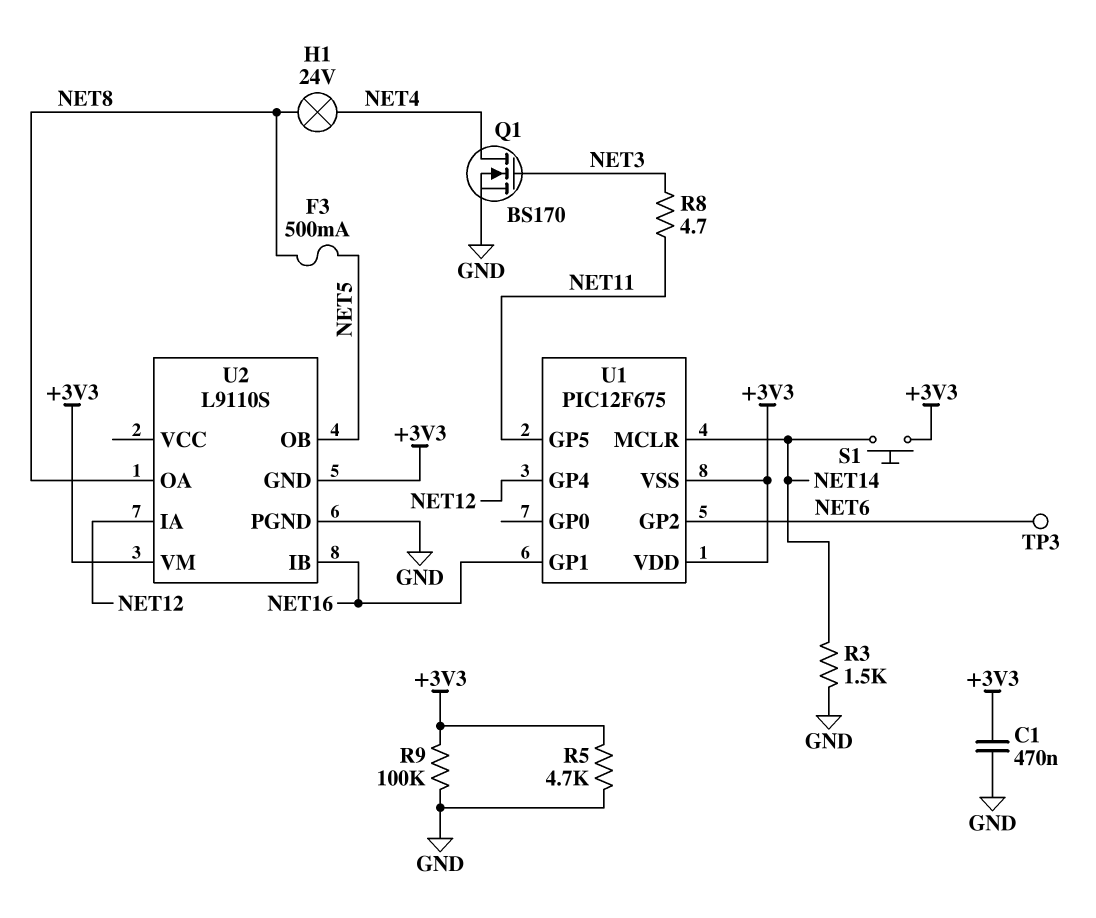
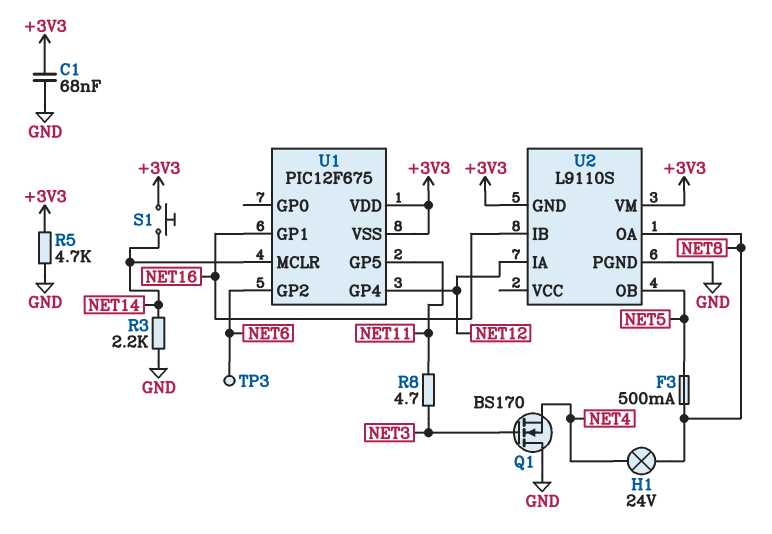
C1: 470nF (+3V3, GND) -> 68nF (+3V3, GND)
Q1: NMOS BS170 (G NET3, D NET4, S GND) -> NMOS BS170 (G NET3, D GND, S NET4)
R3: 1.5k (GND, NET14) -> 2.2k (GND, NET14)
R9: 100k (+3V3, GND) -> none

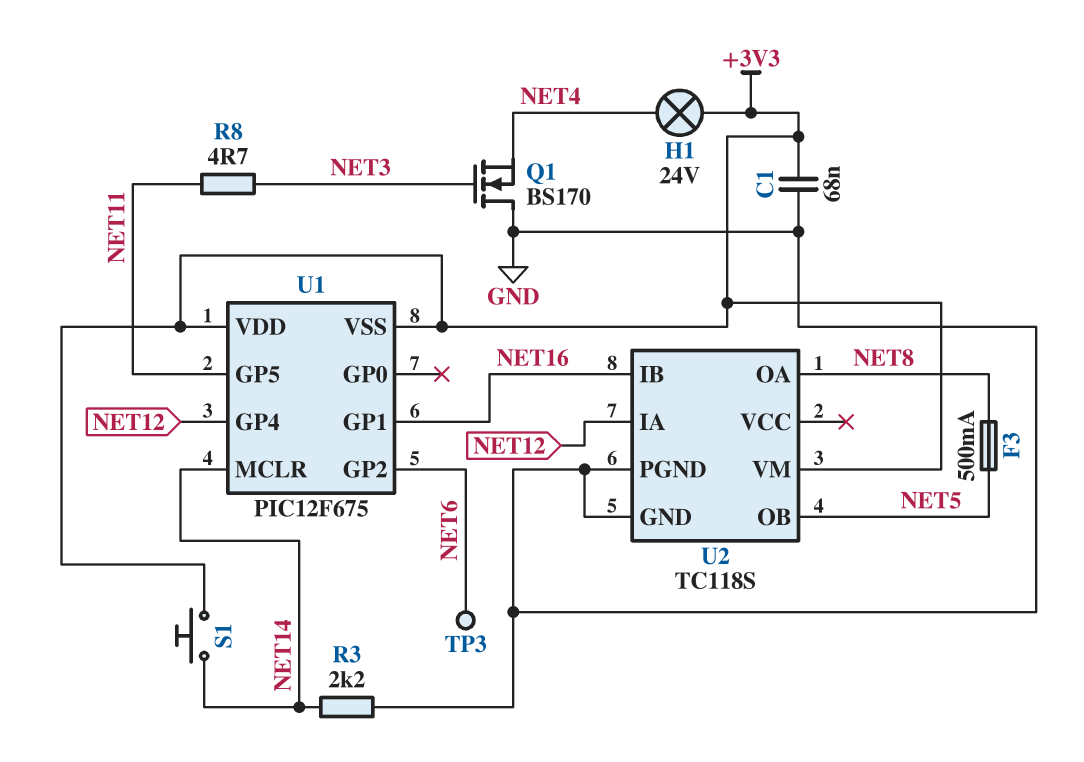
H1: lamp 24V (NET4, NET8) -> lamp 24V (+3V3, NET4)
R5: 4.7k (+3V3, GND) -> none
U2: L9110S -> TC118S
U2 pin GND: +3V3 -> GND

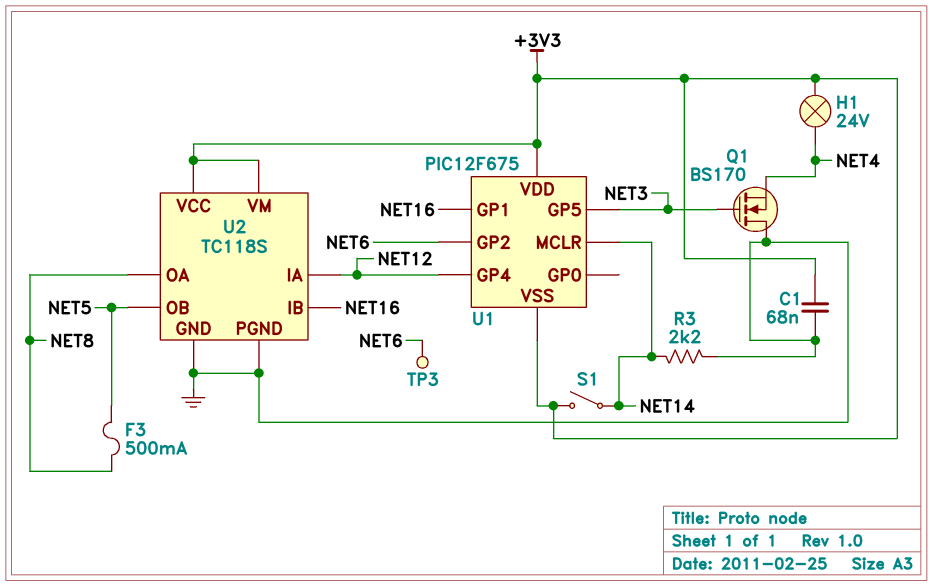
R8: 4.7 (NET3, NET11) -> none
S1: button (+3V3, NET14) -> switch (+3V3, NET14)
U1 pin GP5: NET11 -> NET3
U2 pin VCC: none -> +3V3

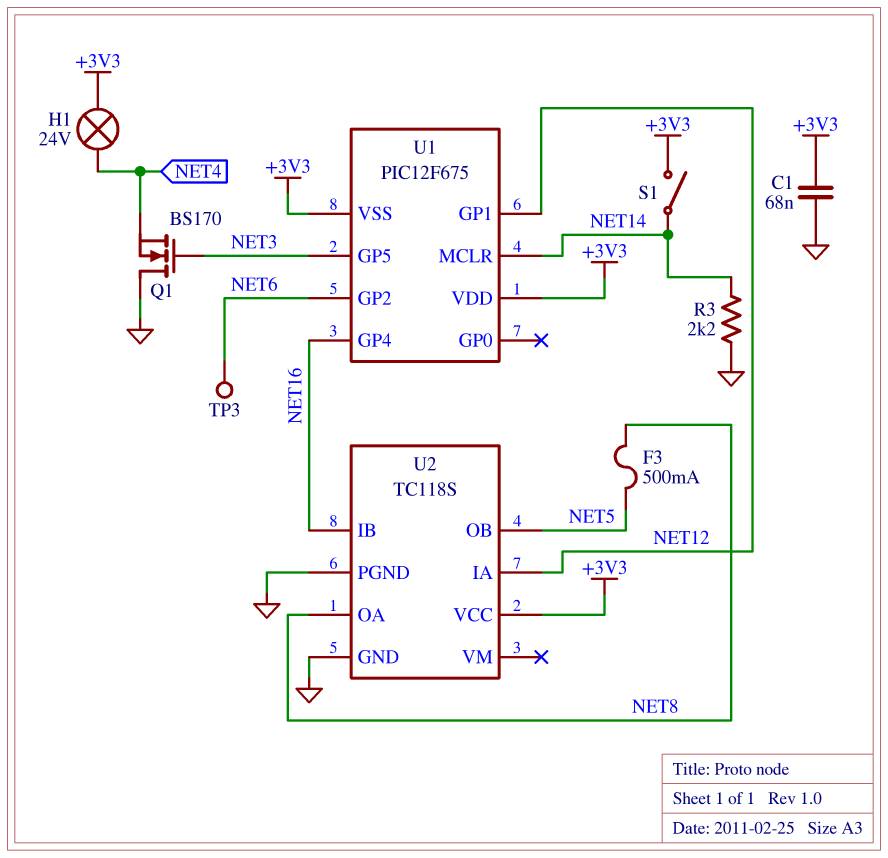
U1 pin GP1: NET16 -> NET12
U1 pin GP4: NET12 -> NET16
U2 pin VM: +3V3 -> none

